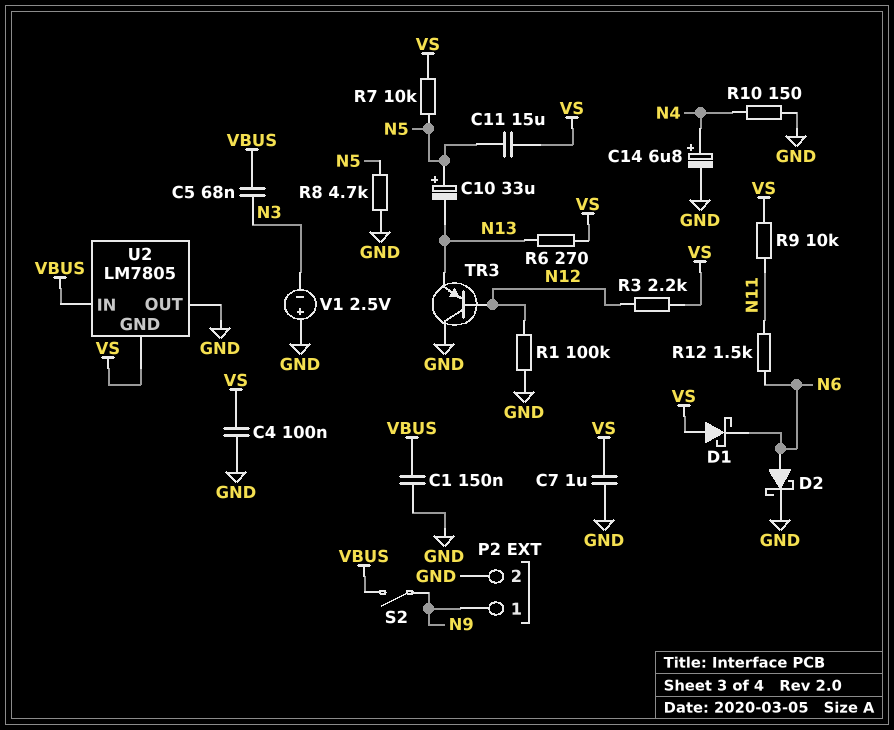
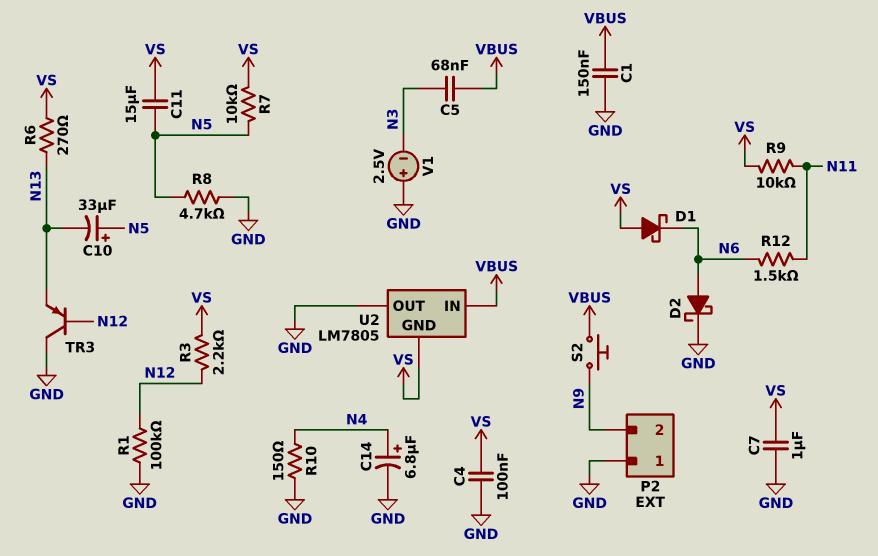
P2 pin 1: N9 -> GND
P2 pin 2: GND -> N9
S2: switch (N9, VBUS) -> button (N9, VBUS)

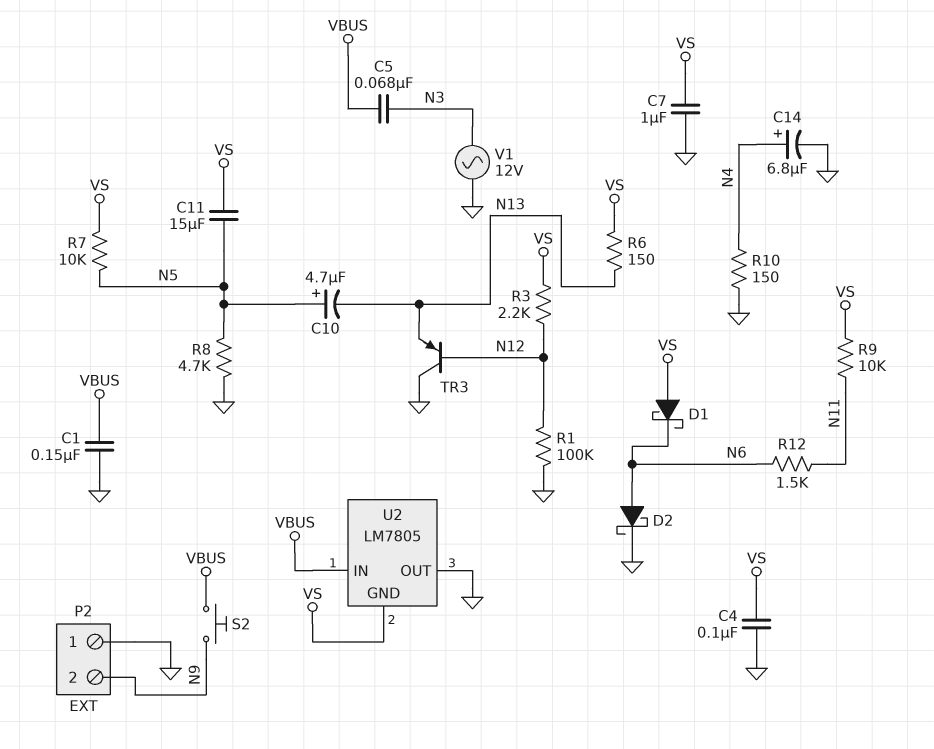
C10: 33uF (plus N5, minus N13) -> 4.7uF (plus N5, minus N13)
R6: 270 (N13, VS) -> 150 (N13, VS)
V1: 2.5V (plus GND, minus N3) -> AC 12V (GND, N3)

